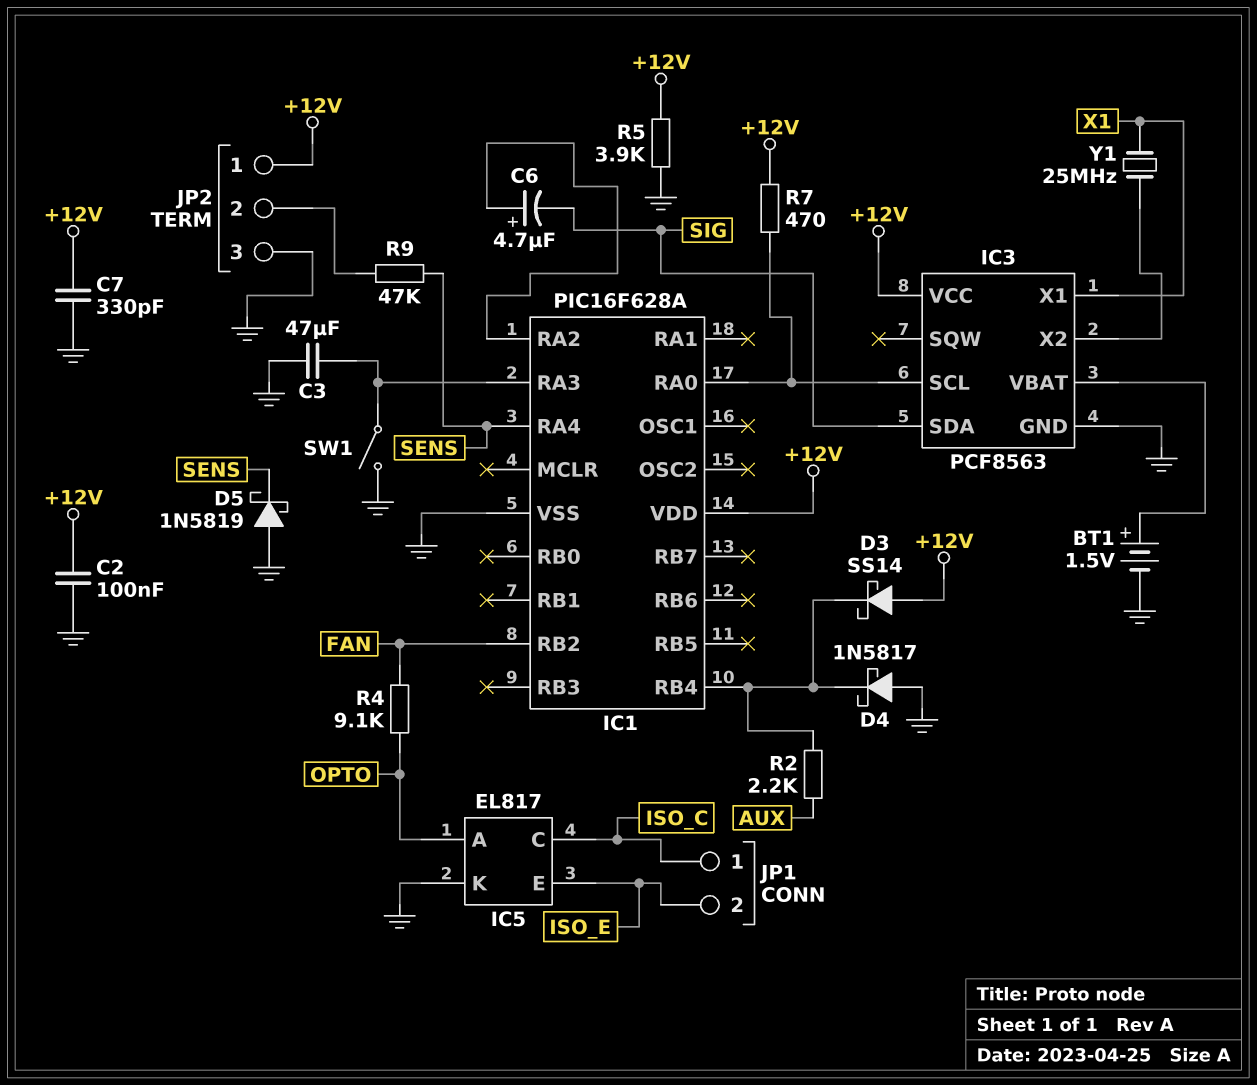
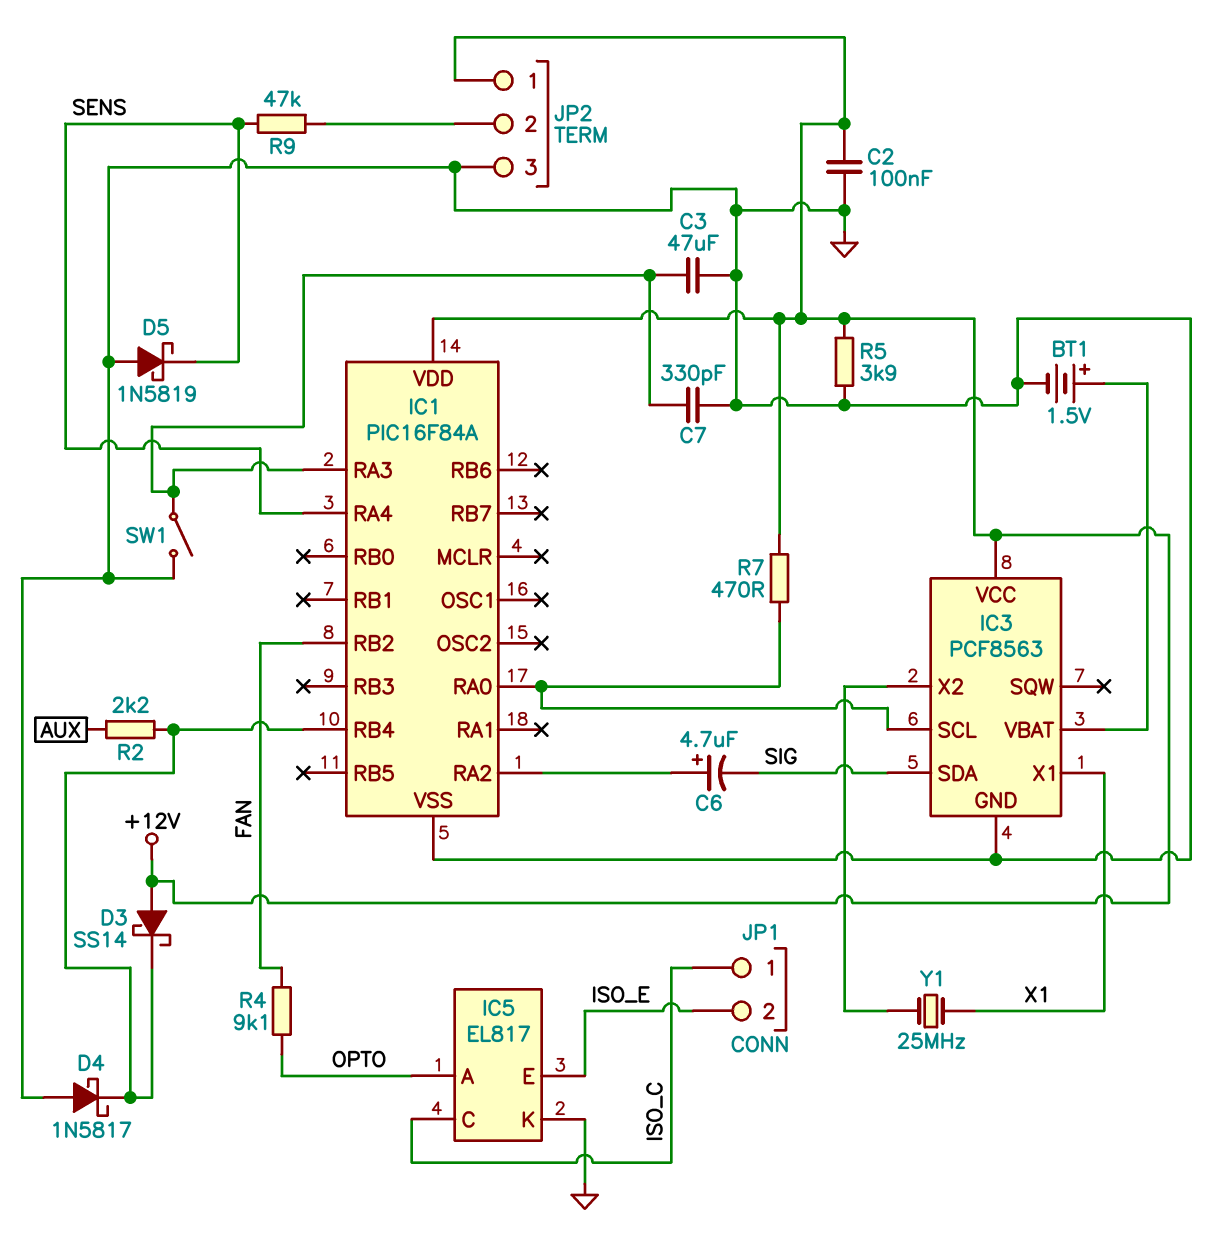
C7: 330pF (+12V, GND) -> 330pF (GND, IC1/RA3)
IC1: PIC16F628A -> PIC16F84A

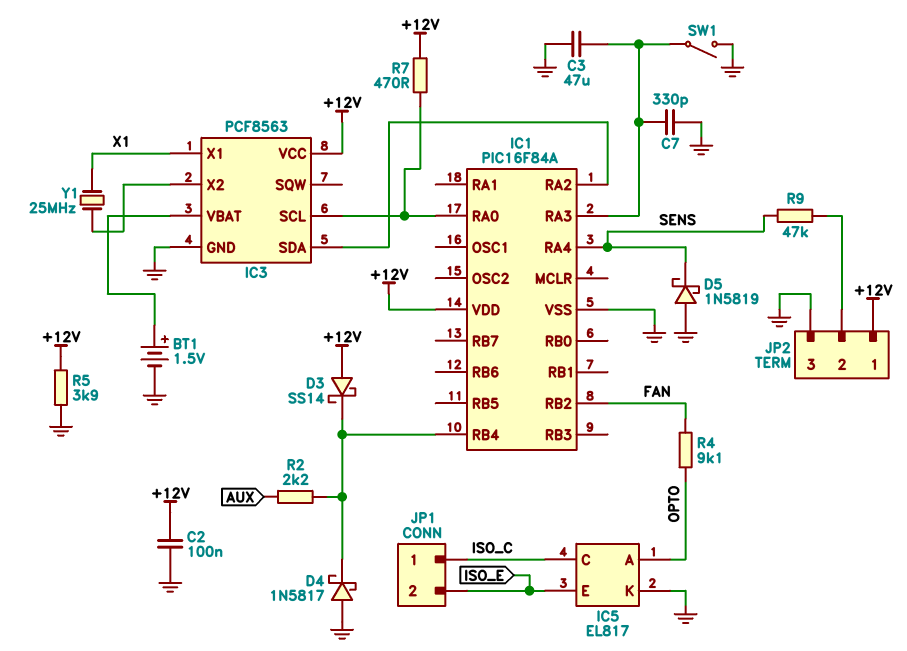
C6: 4.7uF (plus IC1/RA2, minus SIG) -> none
IC3 pin SDA: SIG -> IC1/RA2

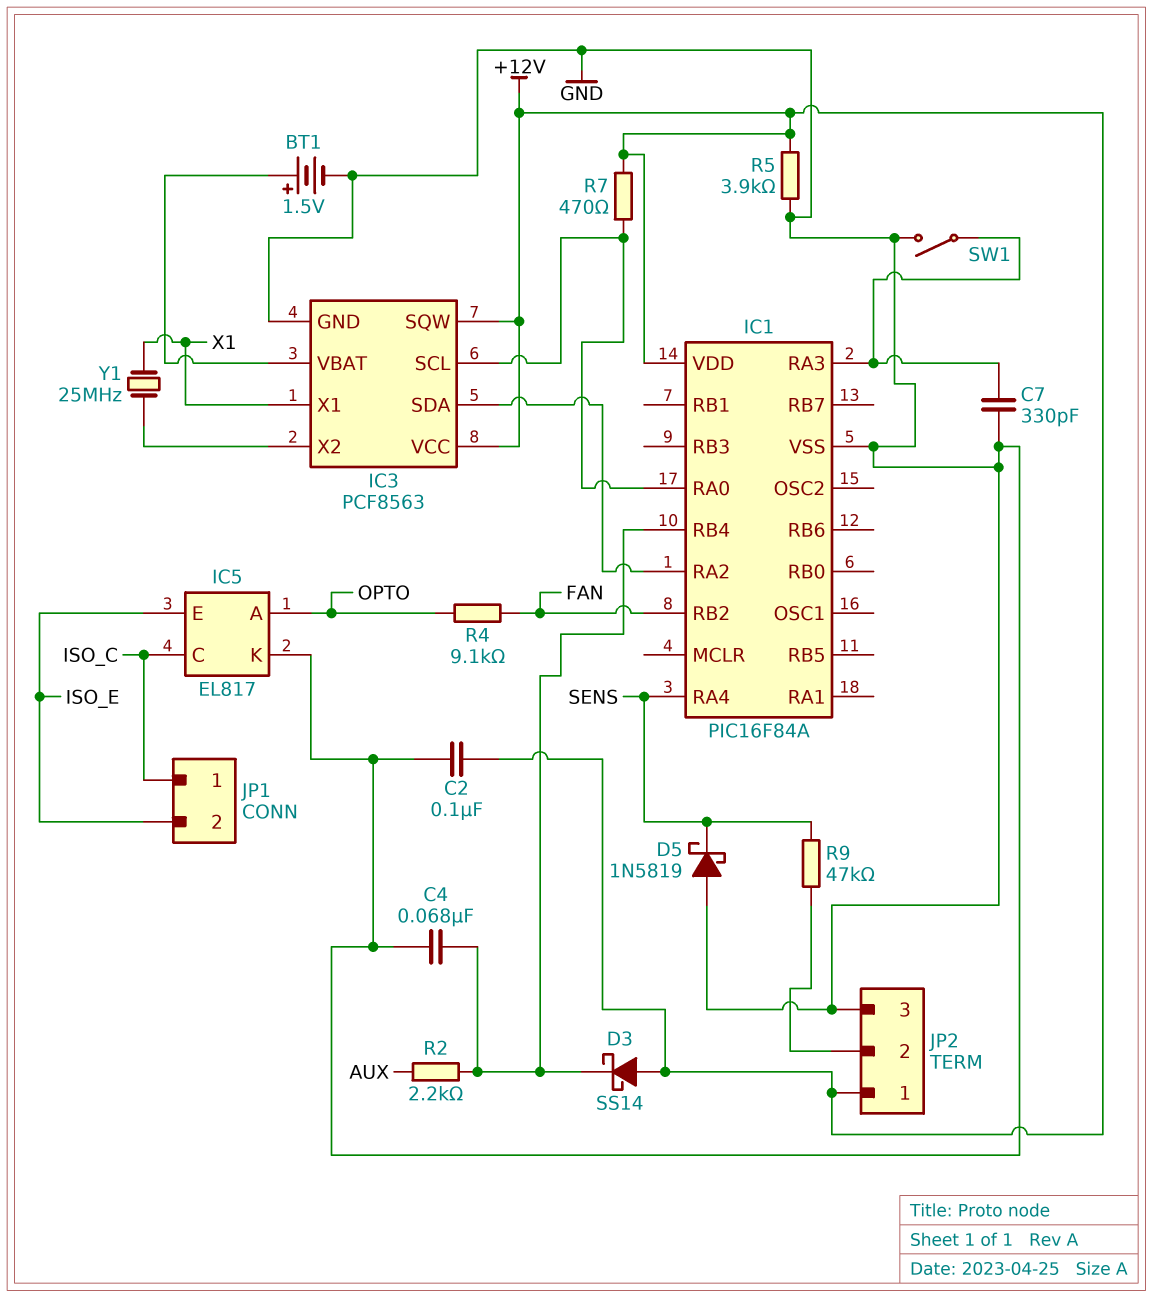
C3: 47uF (GND, IC1/RA3) -> none
C4: none -> 68nF (GND, IC1/RB4)
D4: schottky 1N5817 (A GND, K IC1/RB4) -> none
IC3 pin SQW: none -> +12V

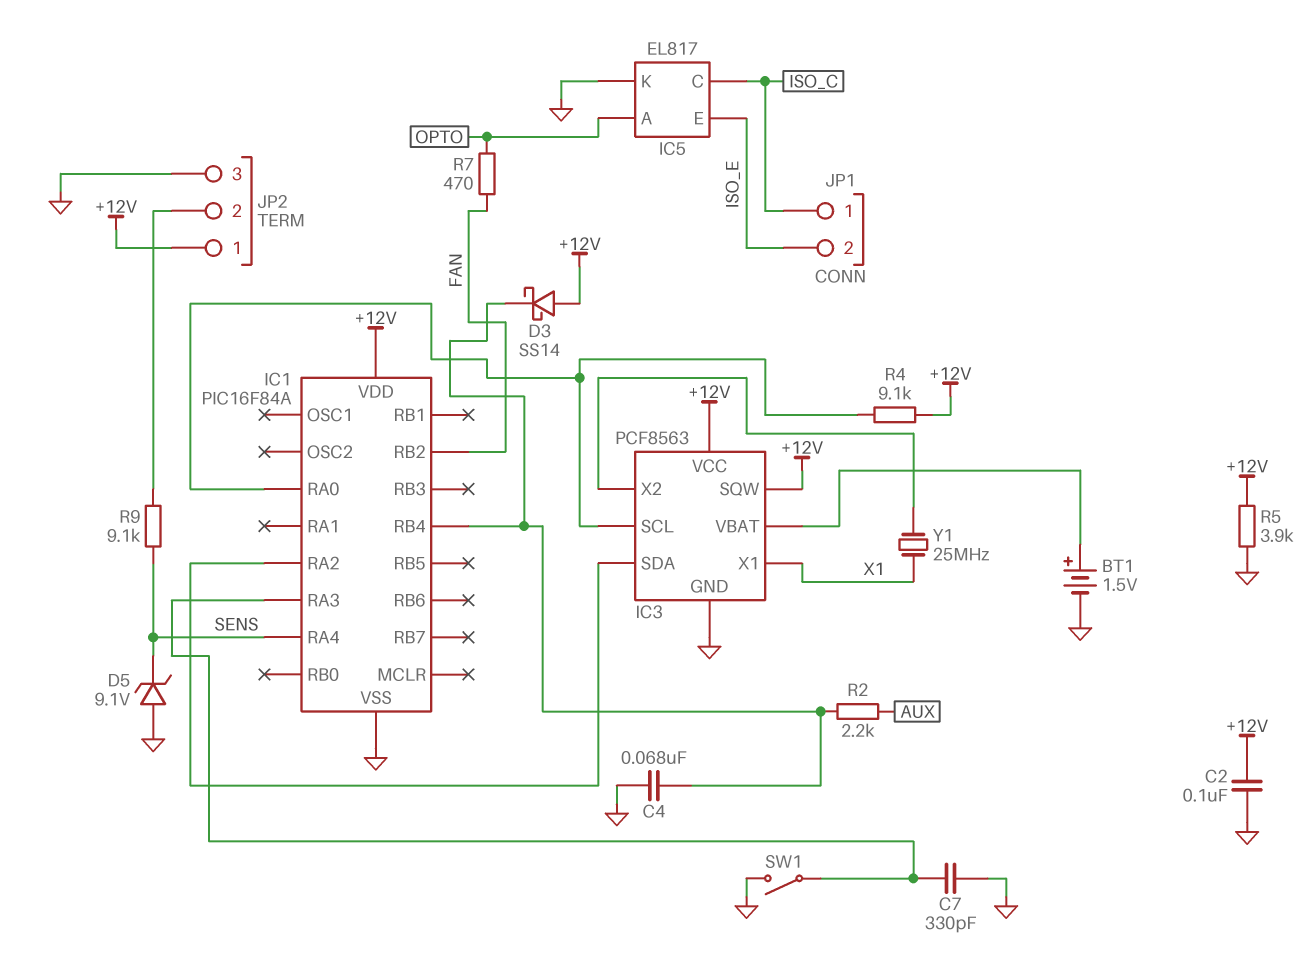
D5: schottky 1N5819 (A GND, K SENS) -> zener 9.1V (A GND, K SENS)
R4: 9.1k (FAN, OPTO) -> 9.1k (+12V, IC1/RA0)
R7: 470 (+12V, IC1/RA0) -> 470 (FAN, OPTO)
R9: 47k (JP2/2, SENS) -> 9.1k (JP2/2, SENS)

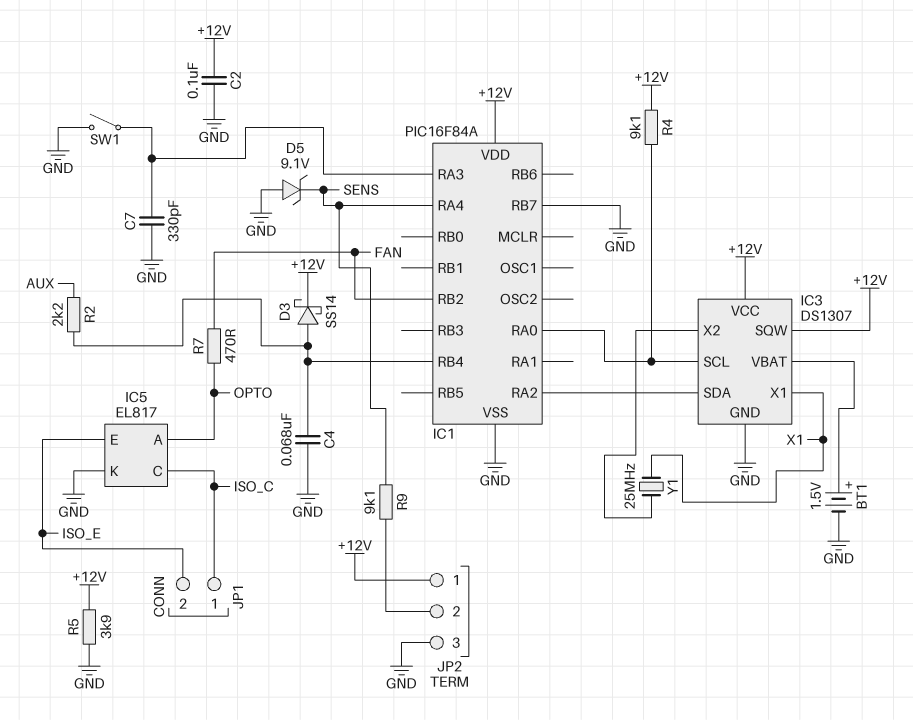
D3: schottky SS14 (A +12V, K IC1/RB4) -> schottky SS14 (A IC1/RB4, K +12V)
IC1 pin RB7: none -> GND
IC3: PCF8563 -> DS1307

